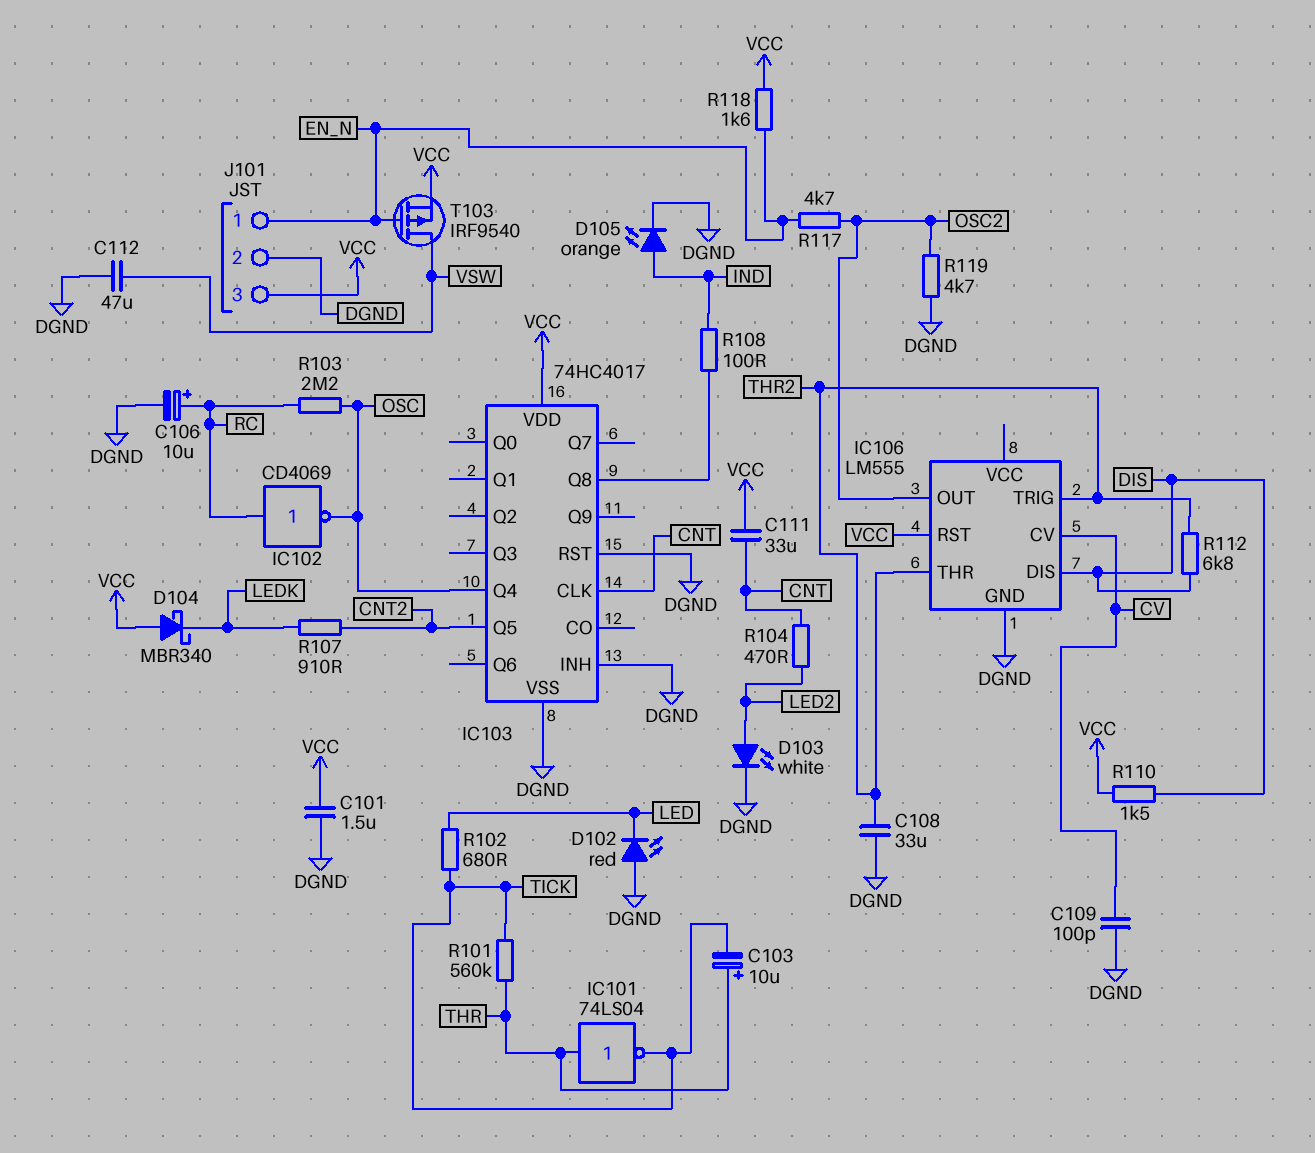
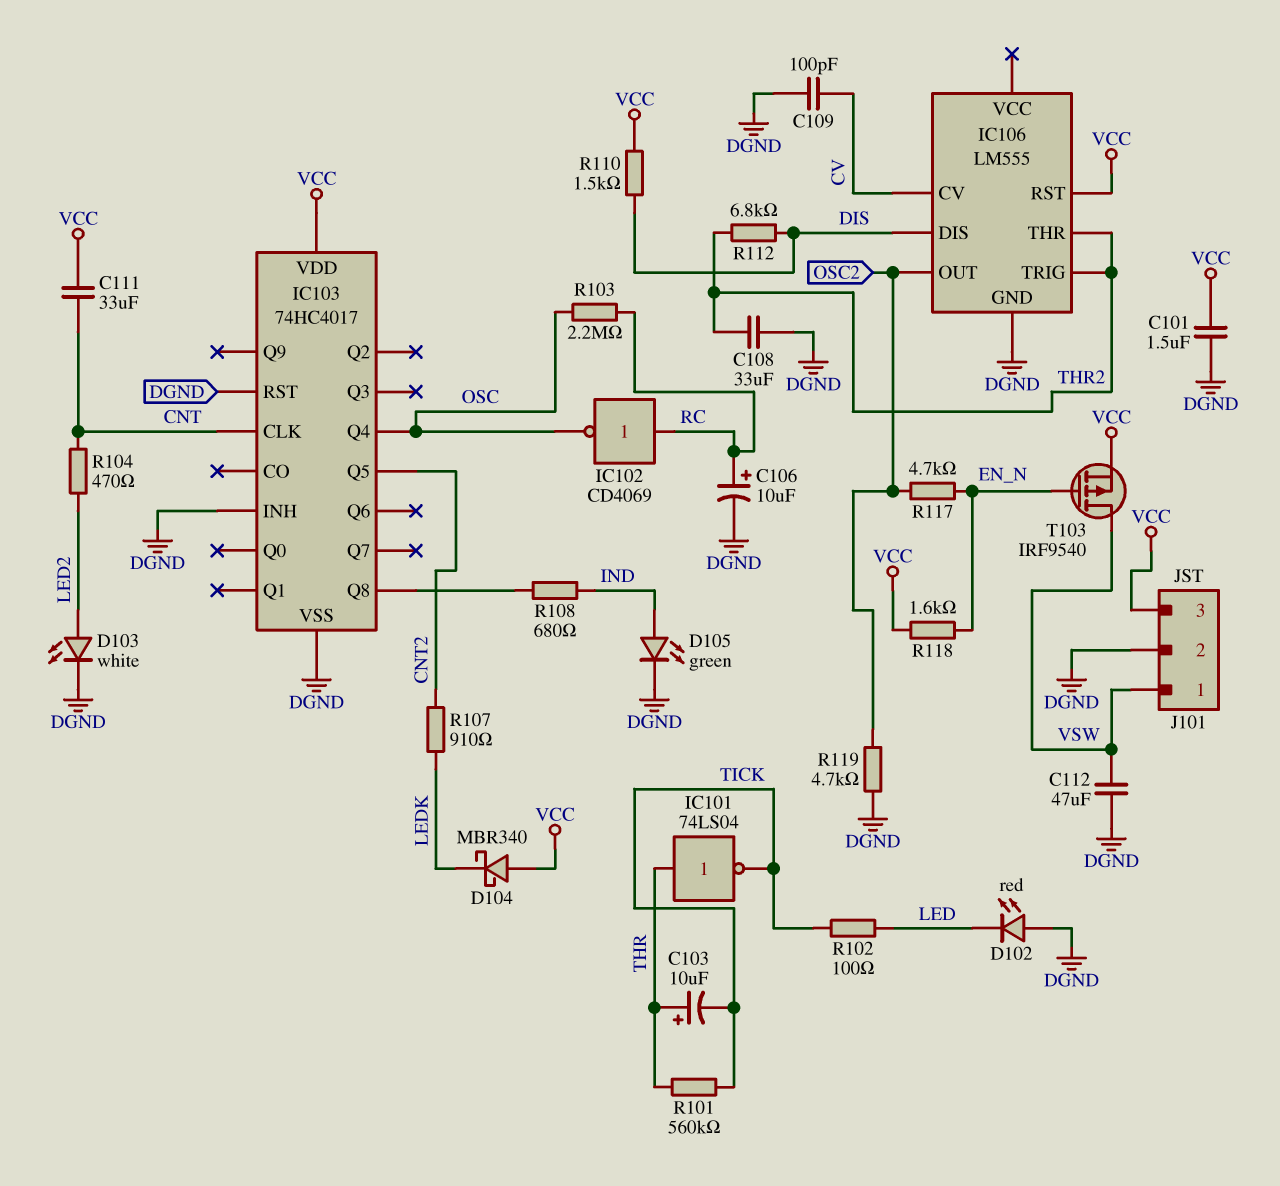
D105: LED orange (A IND, K DGND) -> LED green (A IND, K DGND)
J101 pin 1: EN_N -> VSW
R102: 680 (LED, TICK) -> 100 (LED, TICK)
R108: 100 (IC103/Q8, IND) -> 680 (IC103/Q8, IND)

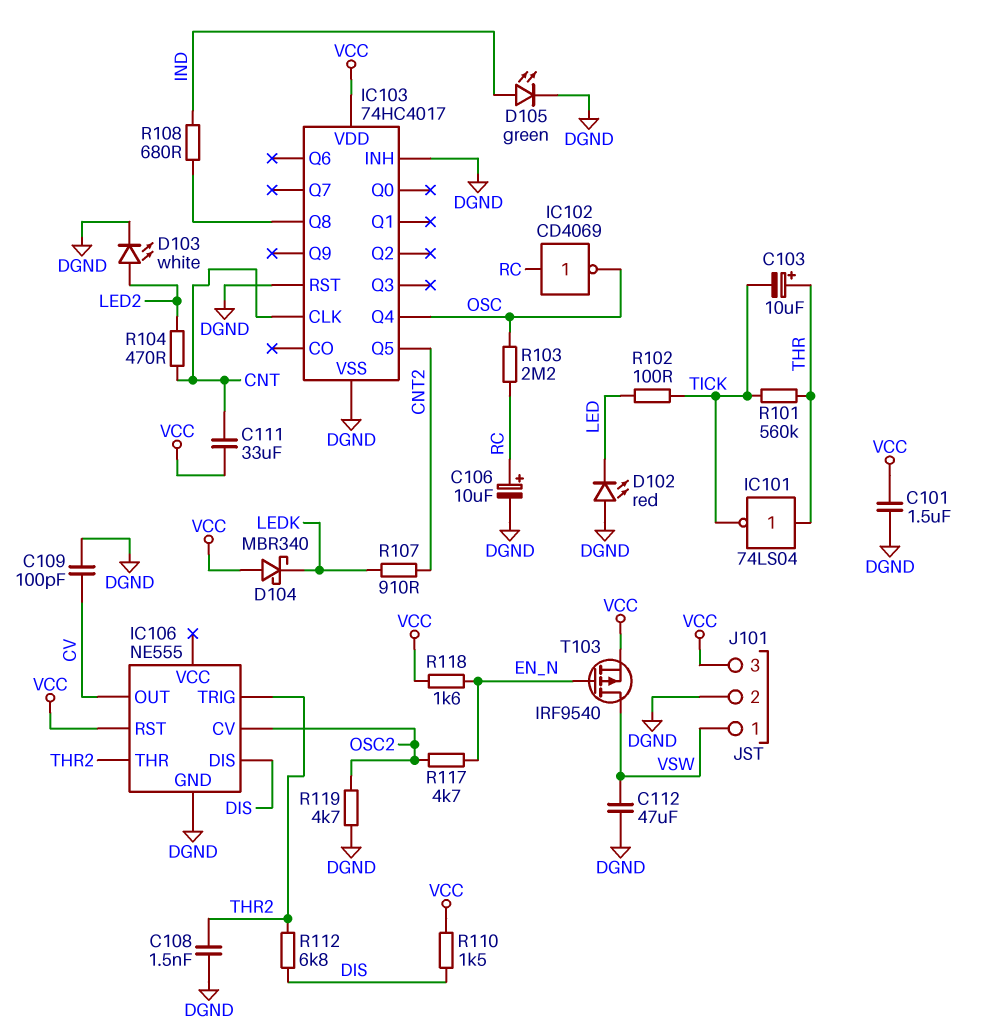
C108: 33uF (DGND, THR2) -> 1.5nF (DGND, THR2)
IC106: LM555 -> NE555
IC106 pin CV: CV -> OSC2
IC106 pin OUT: OSC2 -> CV

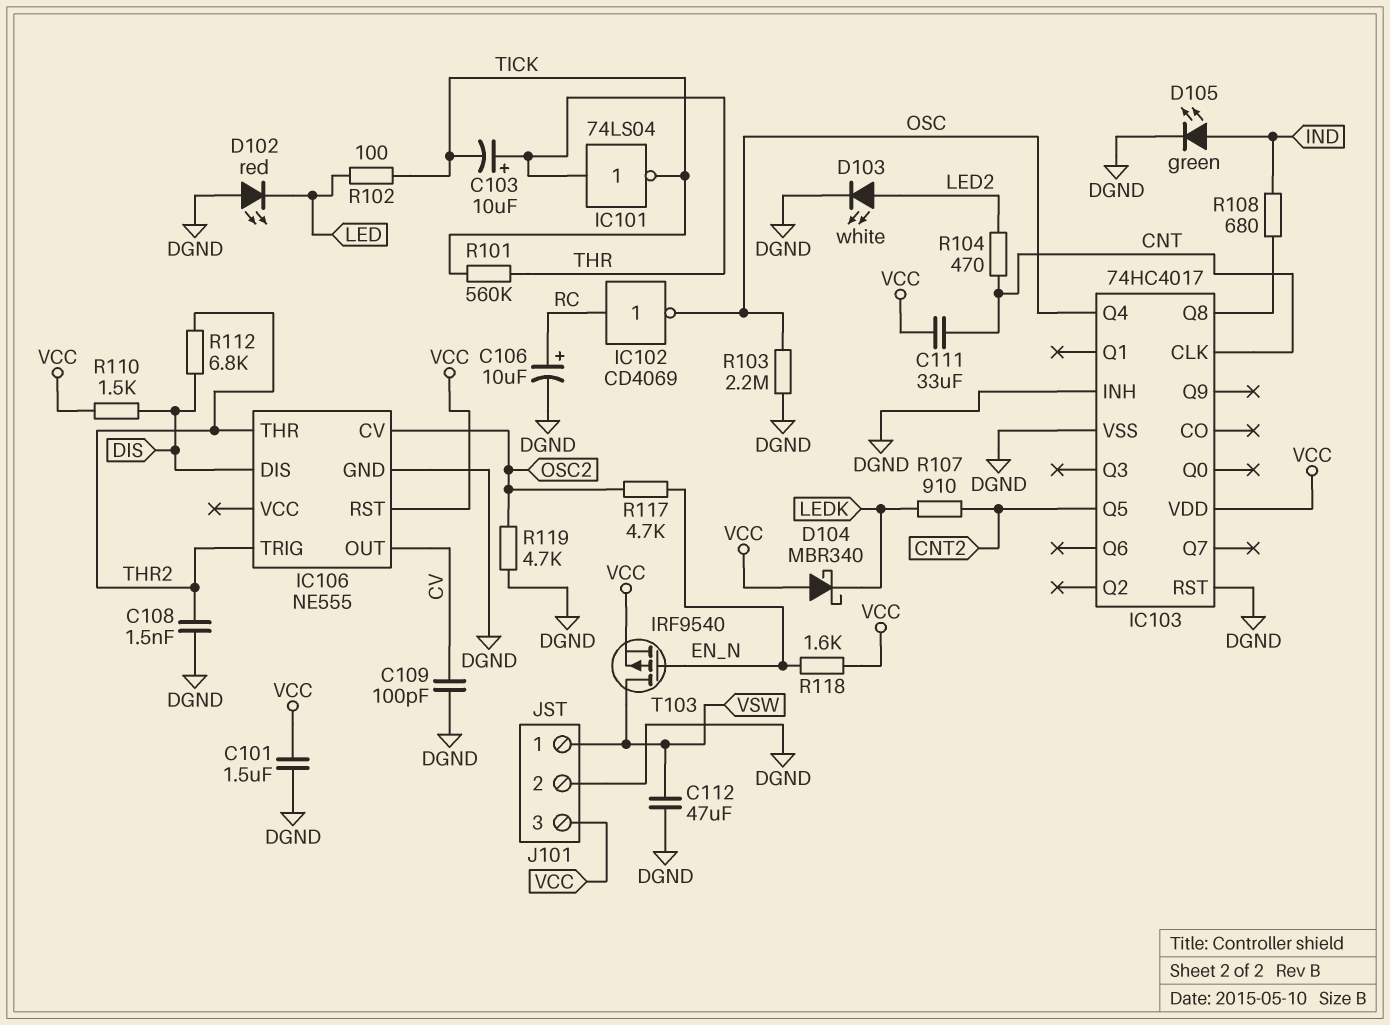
R103: 2.2M (OSC, RC) -> 2.2M (DGND, OSC)

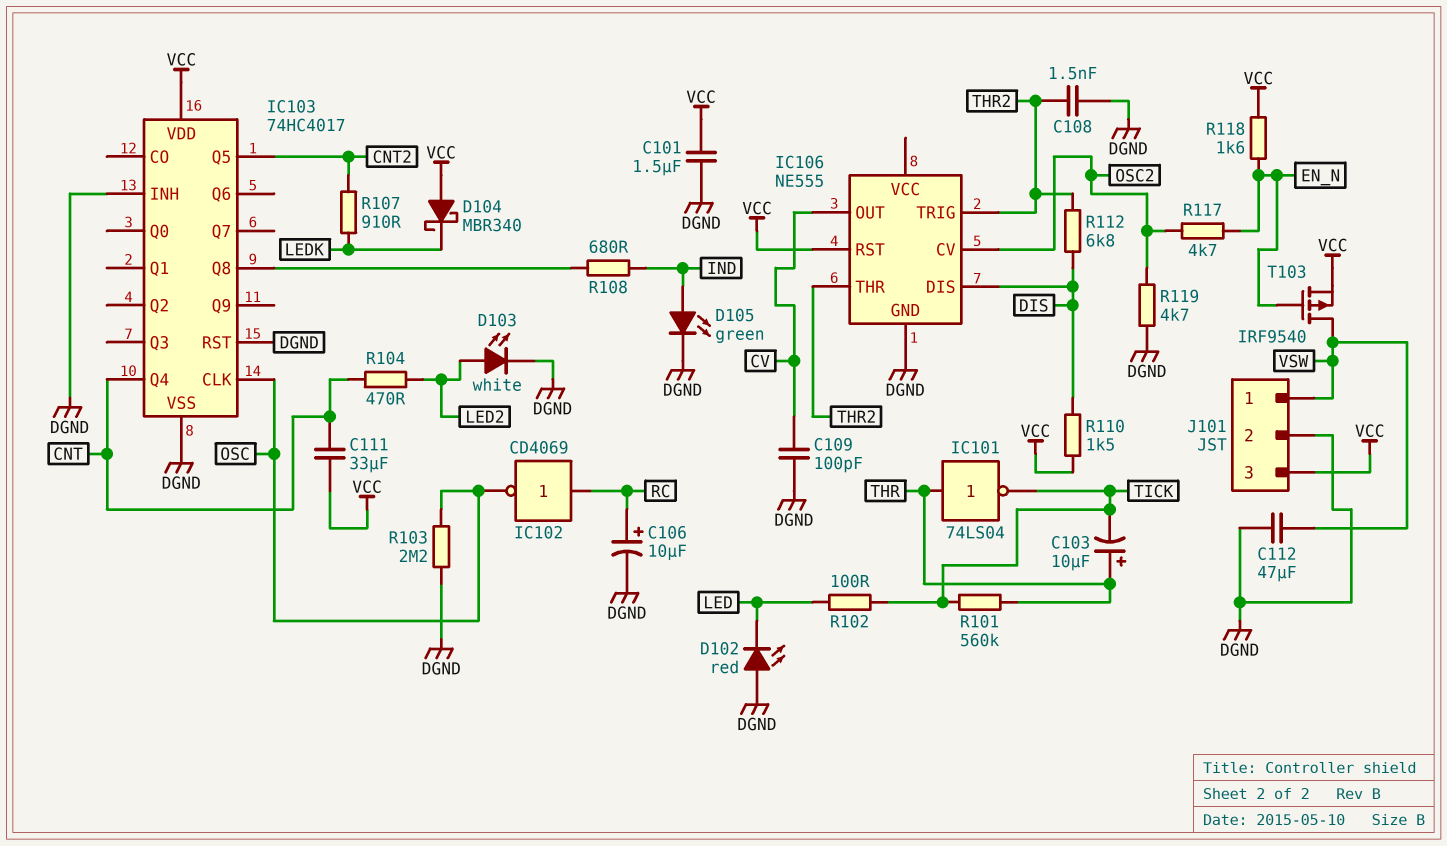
IC103 pin CLK: CNT -> OSC
IC103 pin Q4: OSC -> CNT

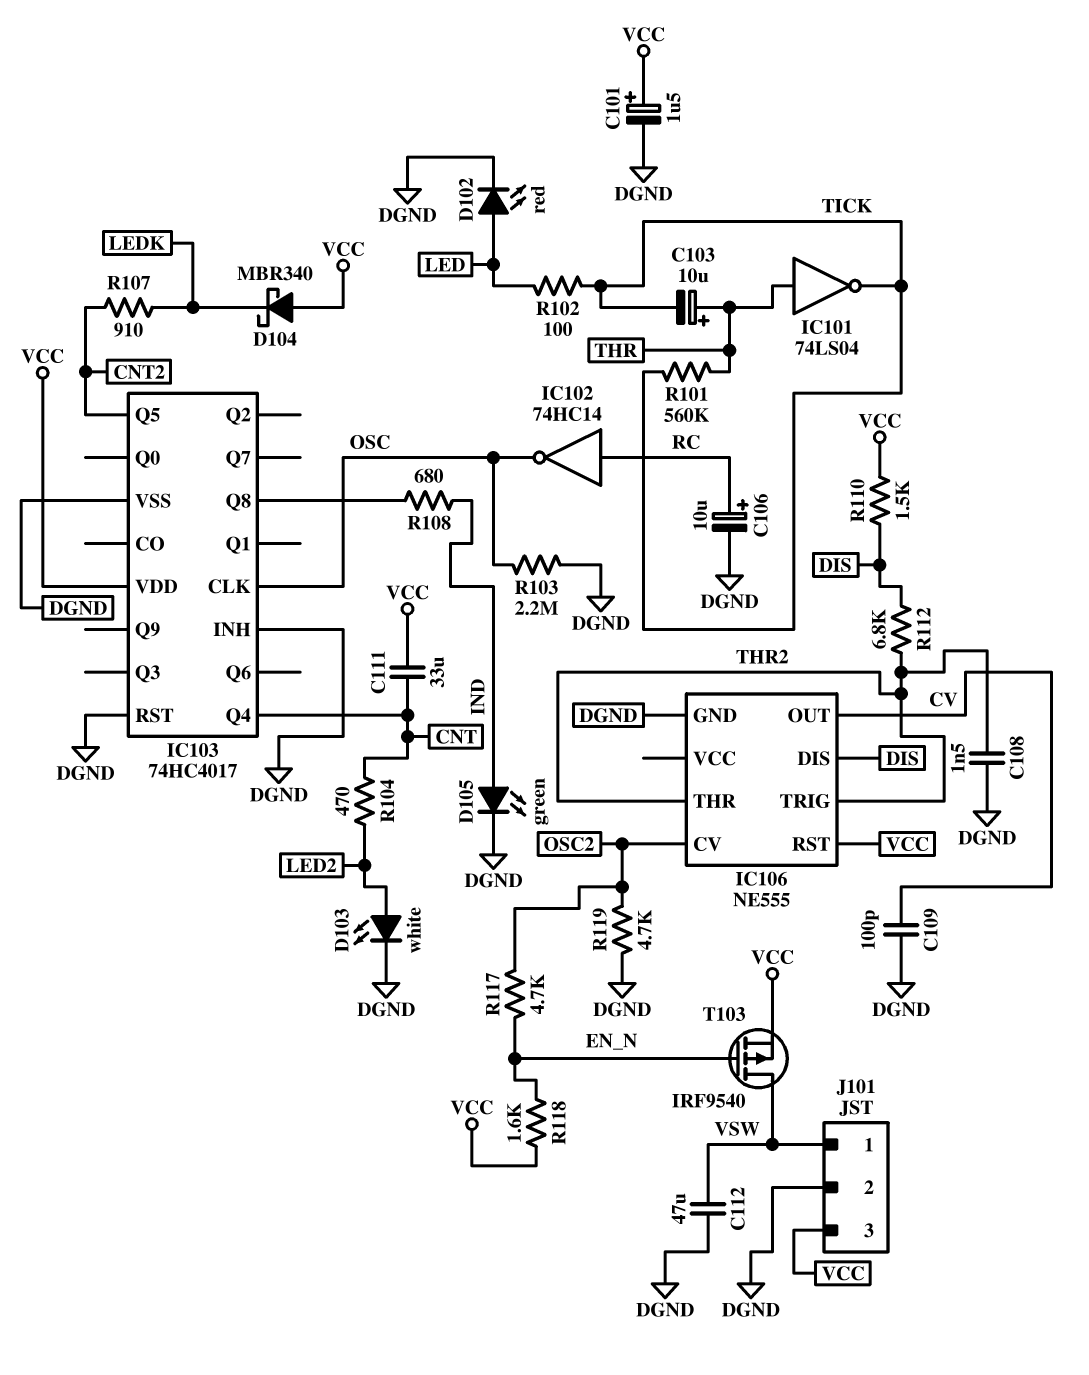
C101: 1.5uF (DGND, VCC) -> 1.5uF (plus VCC, minus DGND)
D102: LED red (A DGND, K LED) -> LED red (A LED, K DGND)
IC102: NOT CD4069 (in RC, out OSC) -> NOT 74HC14 (in RC, out OSC)

